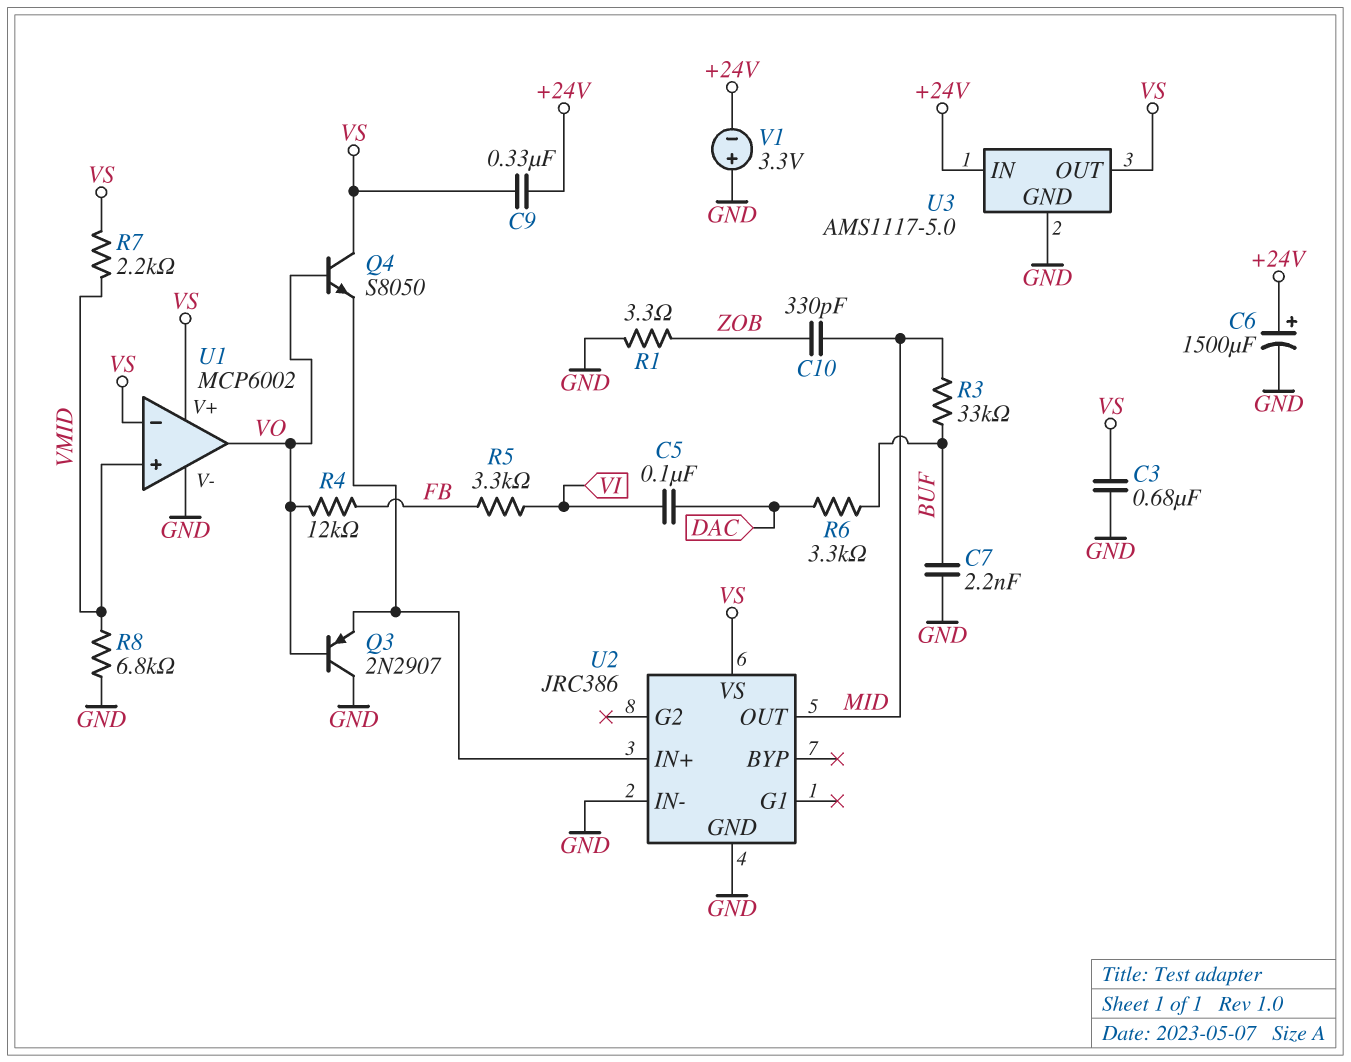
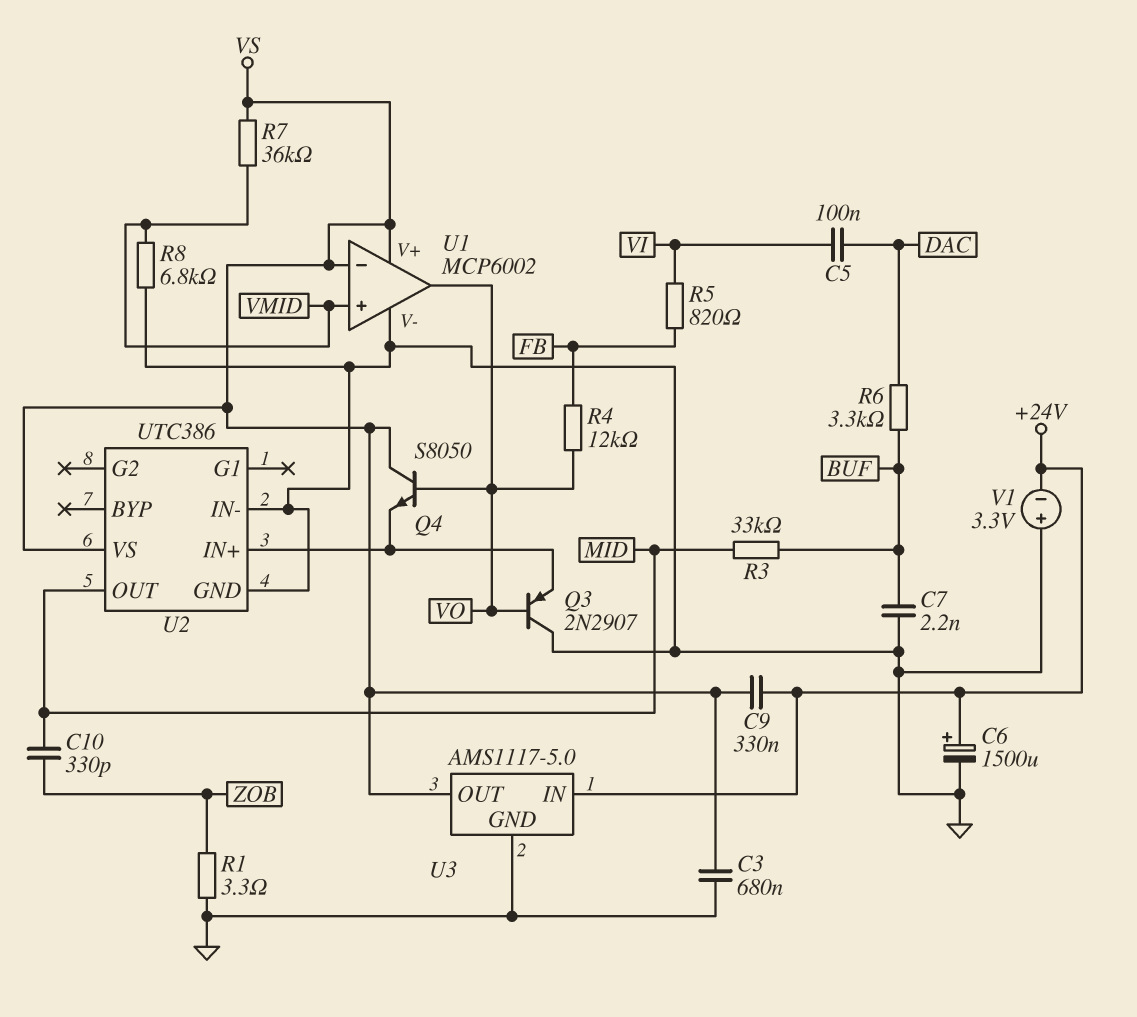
R5: 3.3k (FB, VI) -> 820 (FB, VI)
R7: 2.2k (VMID, VS) -> 36k (VMID, VS)
U2: JRC386 -> UTC386

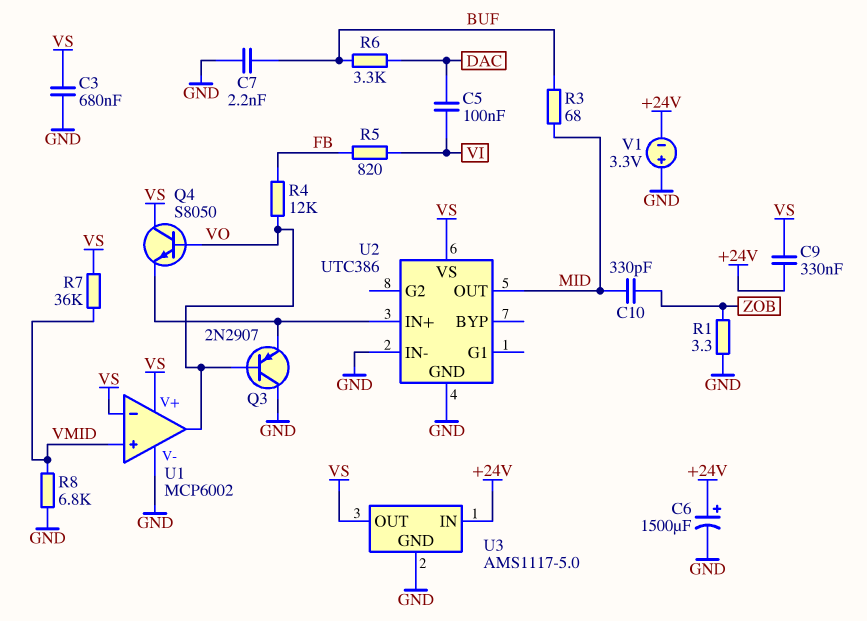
R3: 33k (BUF, MID) -> 68 (BUF, MID)

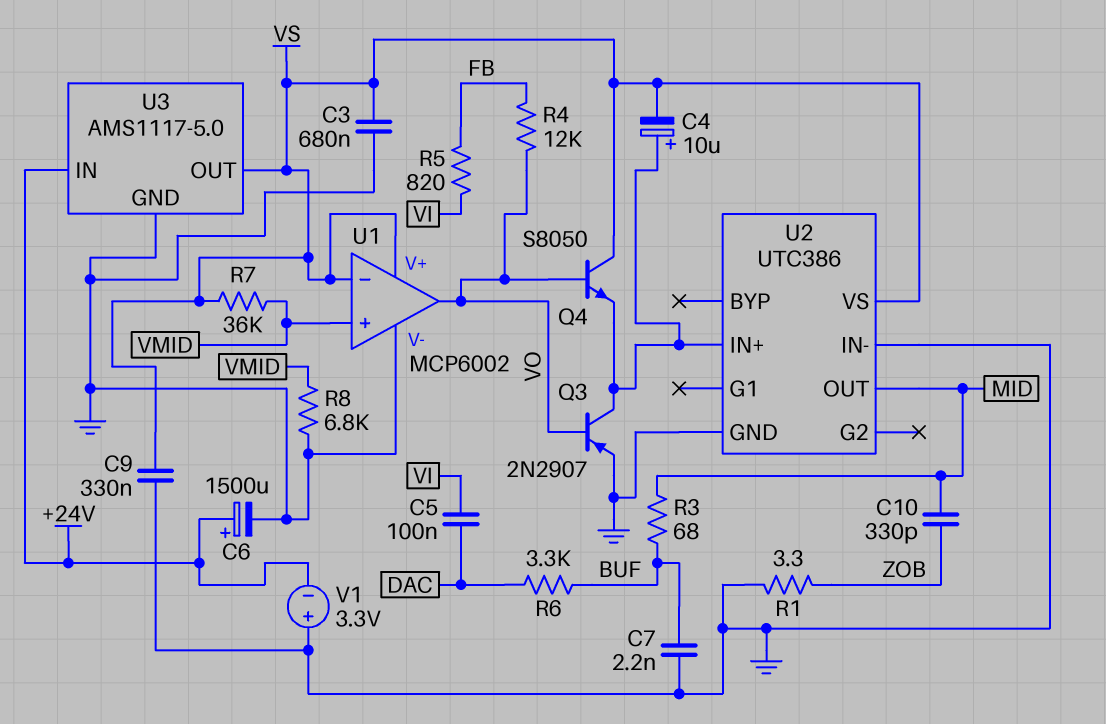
C4: none -> 10uF (plus U2/IN+, minus VS)
C9: 330nF (+24V, VS) -> 330nF (GND, VS)
Q3: PNP 2N2907 (B VO, C GND, E U2/IN+) -> PNP 2N2907 (B VO, C U2/IN+, E GND)

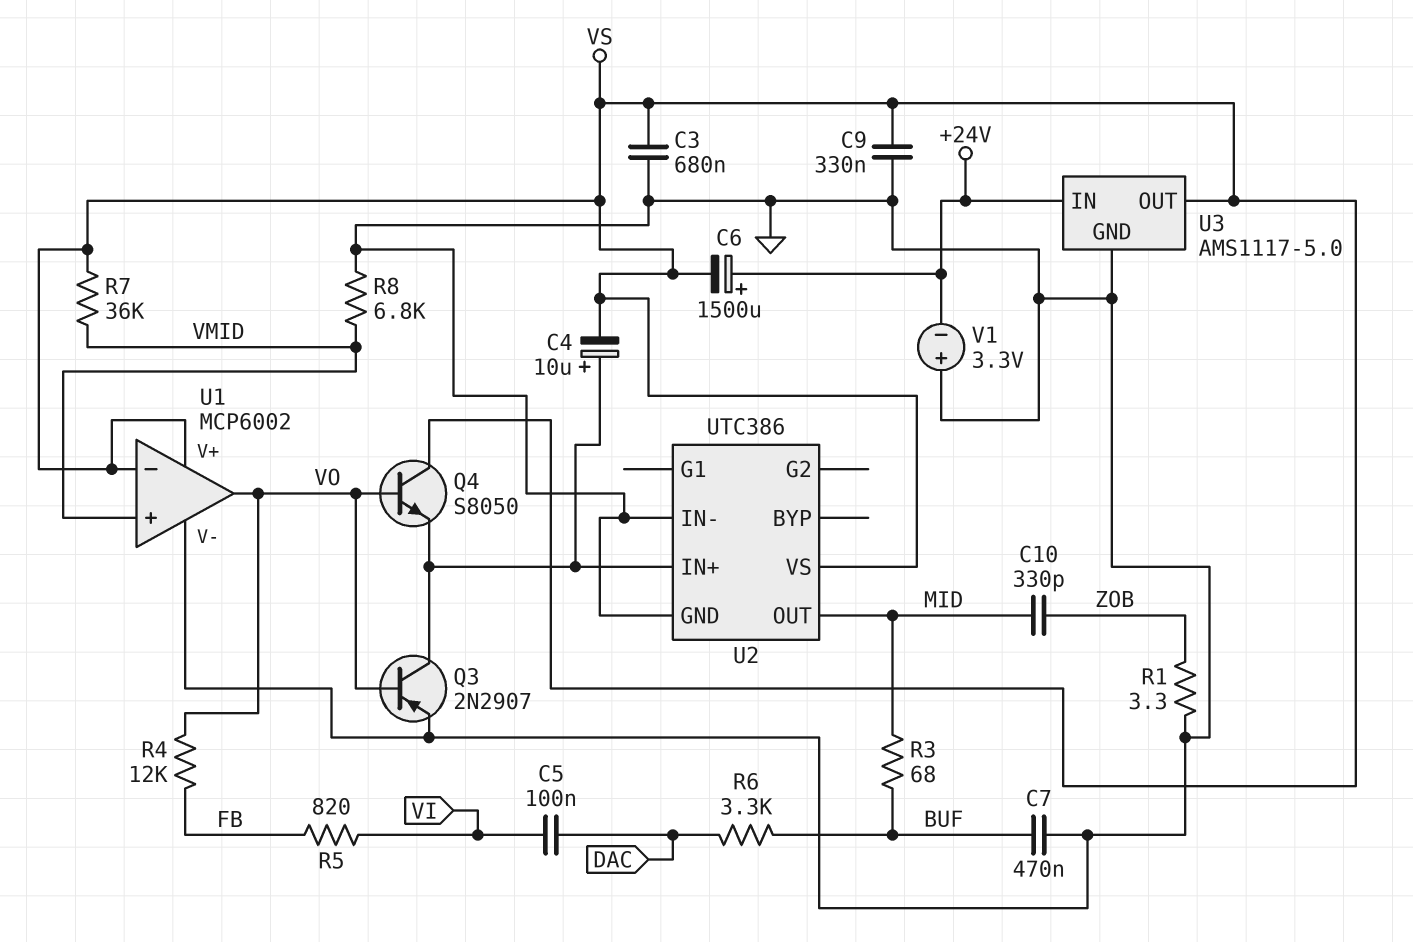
C6: 1500uF (plus +24V, minus GND) -> 1500uF (plus +24V, minus VS)
C7: 2.2nF (BUF, GND) -> 470nF (BUF, GND)

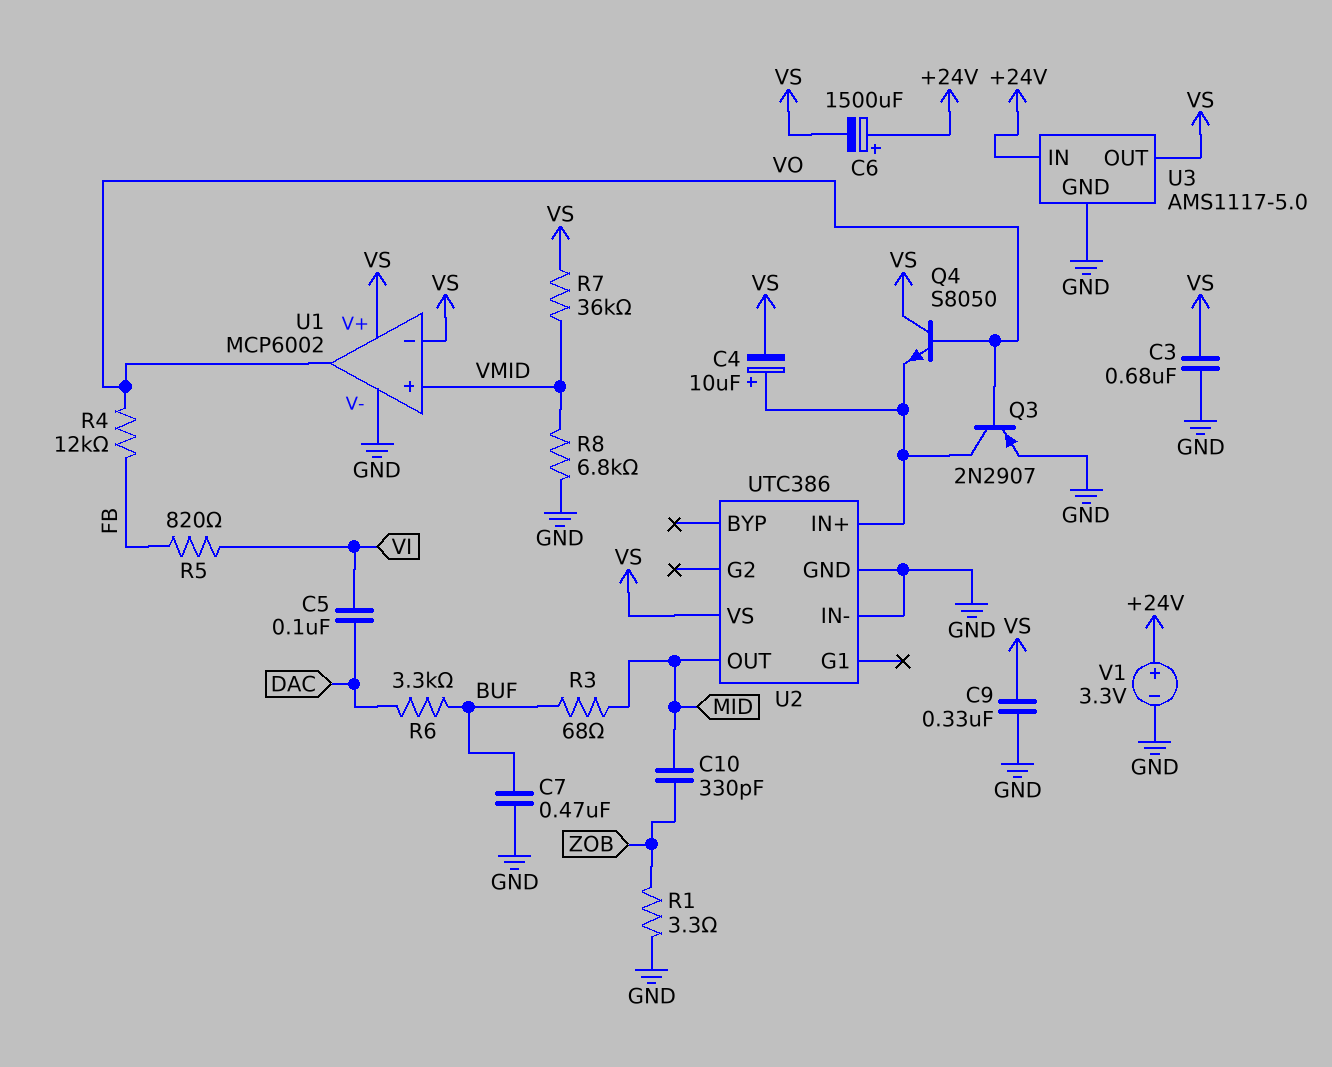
V1: 3.3V (plus GND, minus +24V) -> 3.3V (plus +24V, minus GND)

